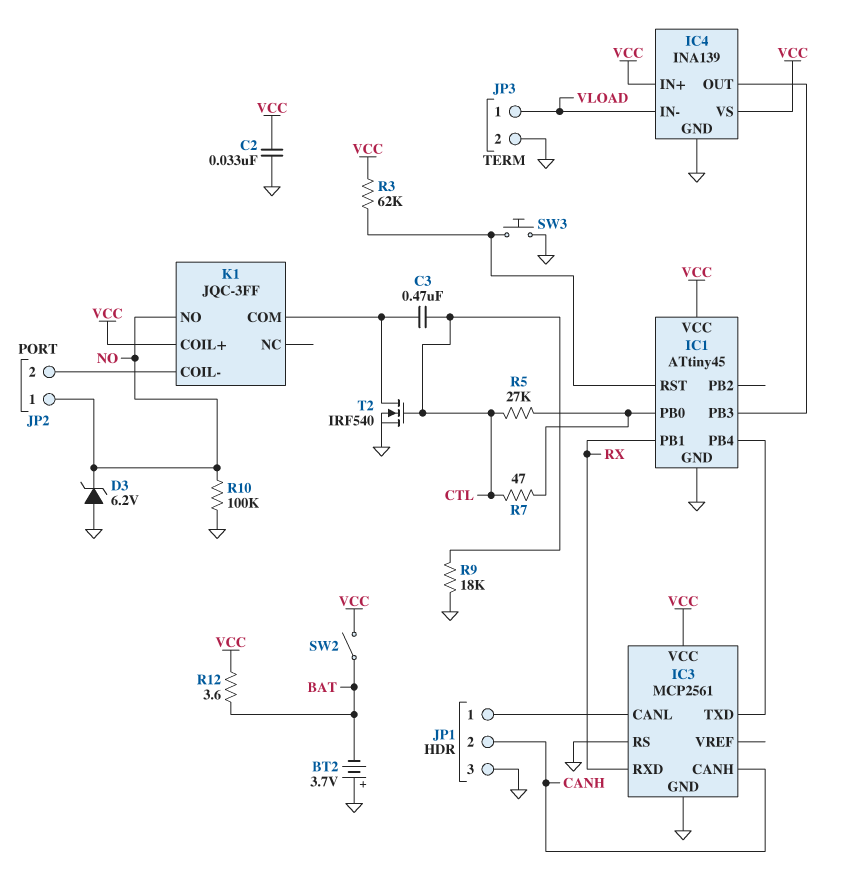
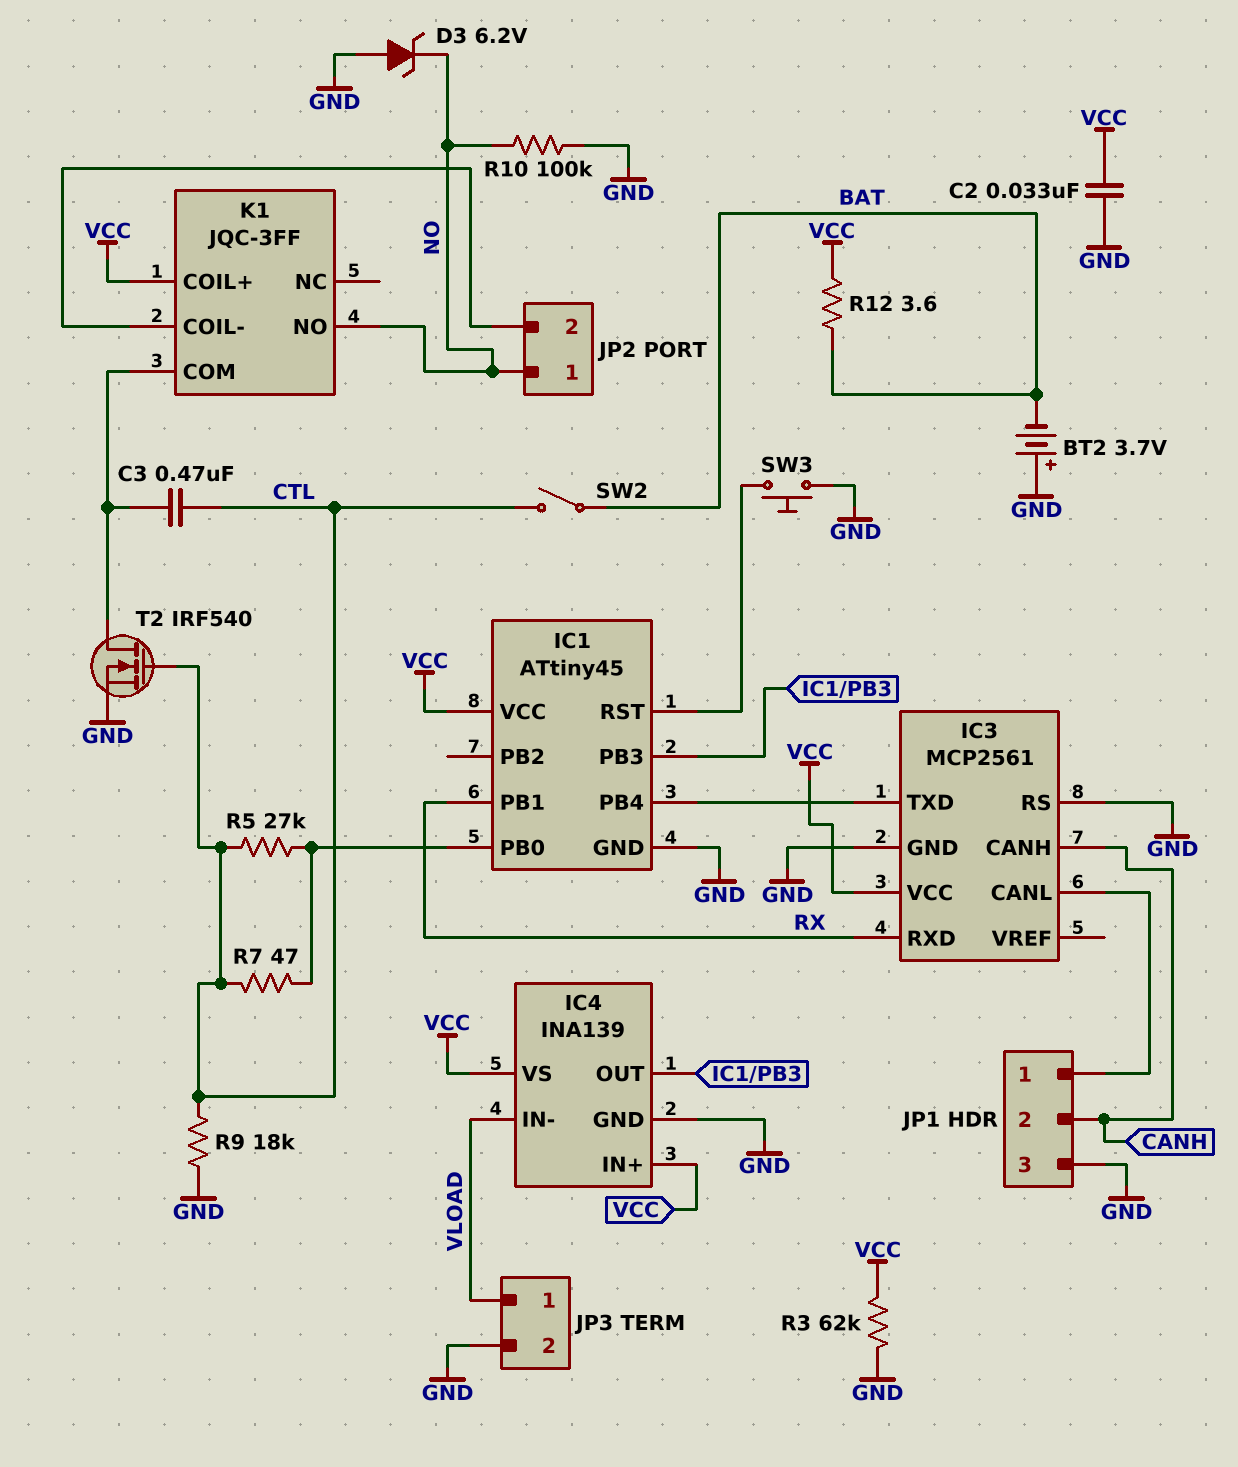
R3: 62k (IC1/RST, VCC) -> 62k (GND, VCC)
SW2: switch (BAT, VCC) -> switch (BAT, CTL)

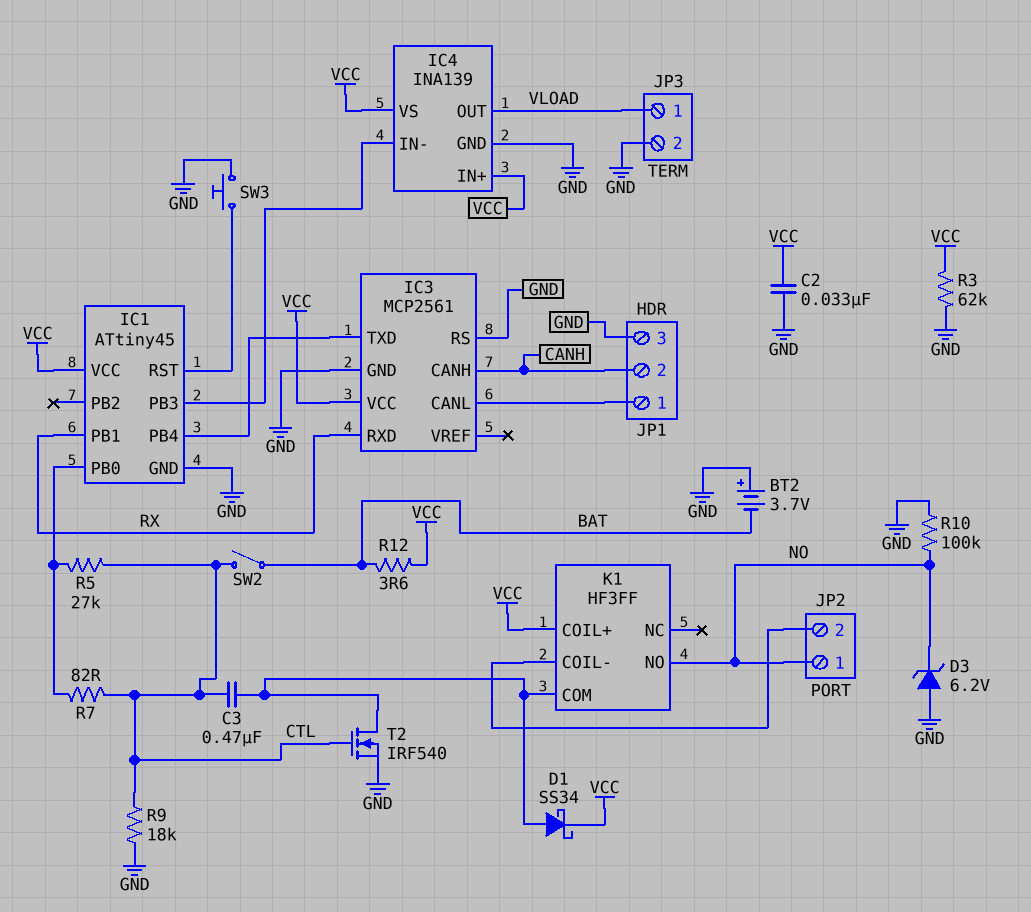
D1: none -> schottky SS34 (A K1/COM, K VCC)
IC4 pin IN-: VLOAD -> IC1/PB3
IC4 pin OUT: IC1/PB3 -> VLOAD
K1: JQC-3FF -> HF3FF
R7: 47 (CTL, IC1/PB0) -> 82 (CTL, IC1/PB0)

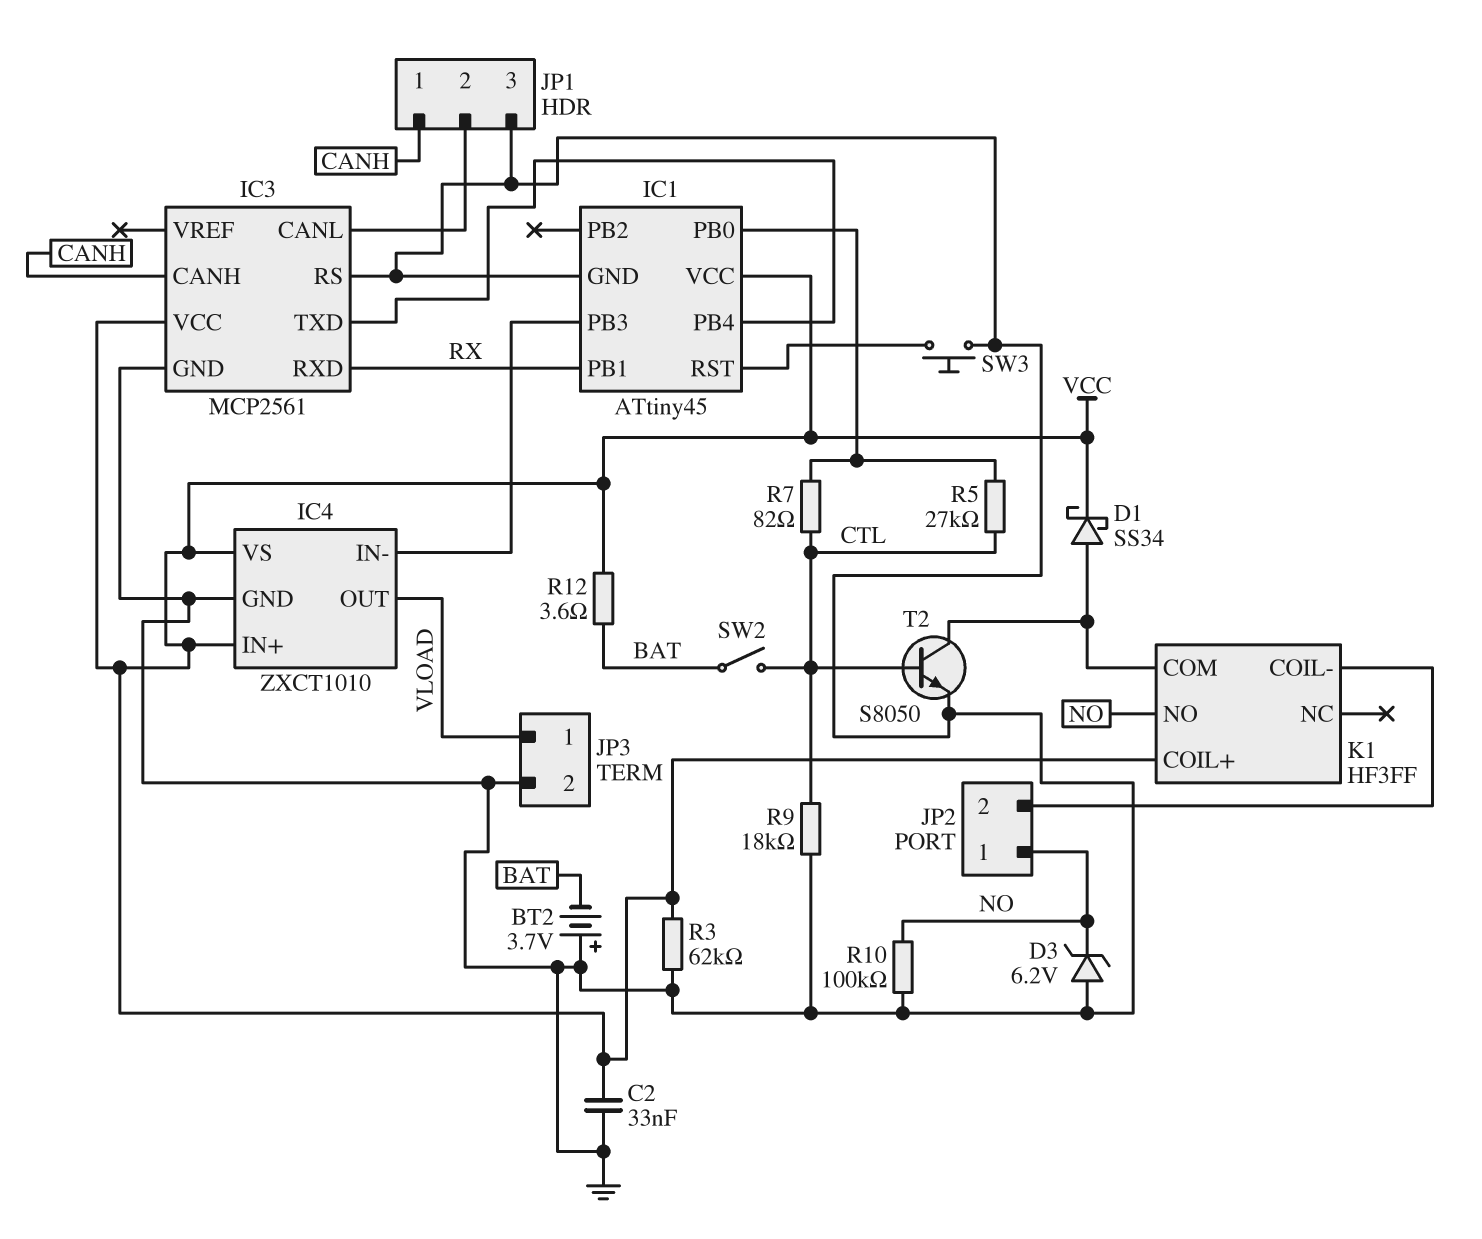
C3: 470nF (CTL, K1/COM) -> none
IC4: INA139 -> ZXCT1010
JP1 pin 1: IC3/CANL -> CANH
JP1 pin 2: CANH -> IC3/CANL
T2: NMOS IRF540 (G CTL, D K1/COM, S GND) -> NPN S8050 (B CTL, C K1/COM, E GND)

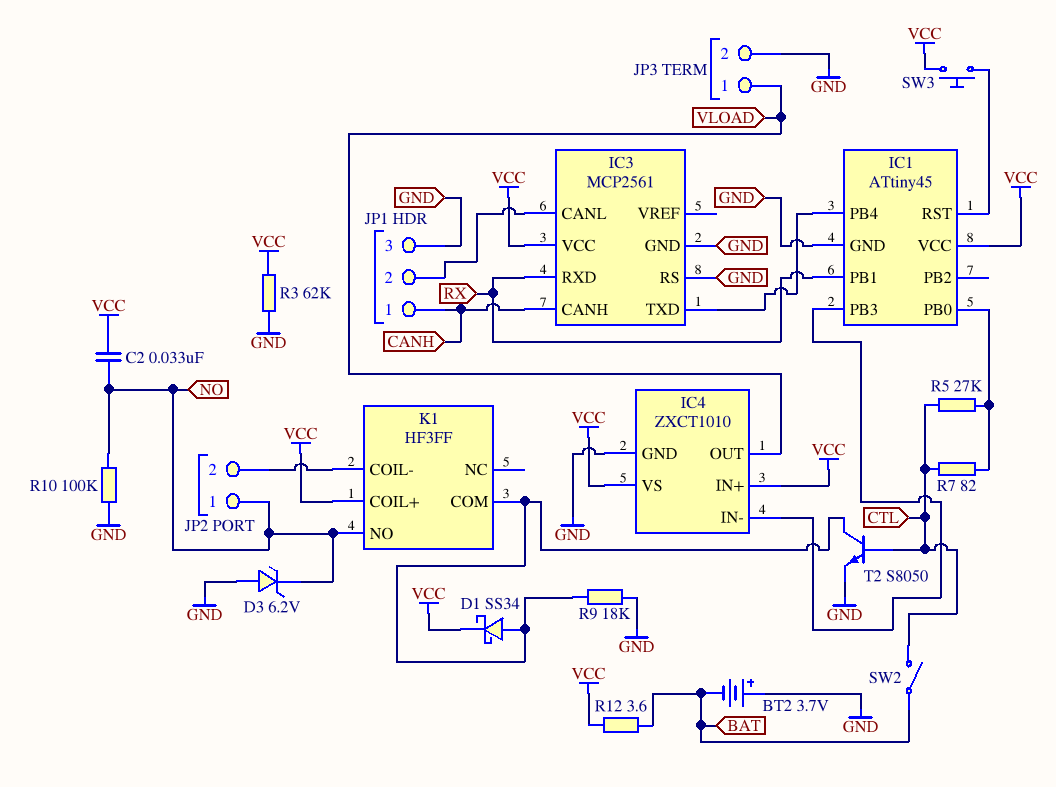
C2: 33nF (GND, VCC) -> 33nF (NO, VCC)
R9: 18k (CTL, GND) -> 18k (GND, K1/COM)
SW3: button (GND, IC1/RST) -> button (IC1/RST, VCC)

